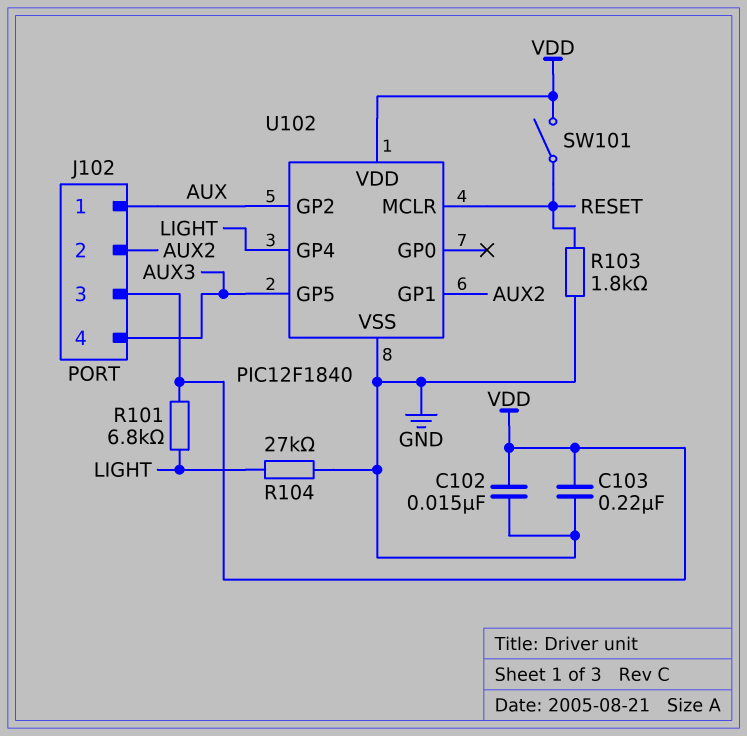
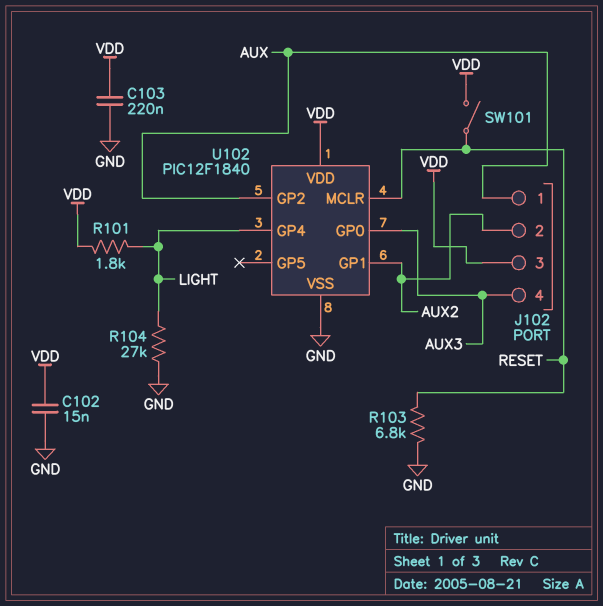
R101: 6.8k (LIGHT, VDD) -> 1.8k (LIGHT, VDD)
R103: 1.8k (GND, RESET) -> 6.8k (GND, RESET)
U102 pin GP0: none -> AUX3
U102 pin GP5: AUX3 -> none

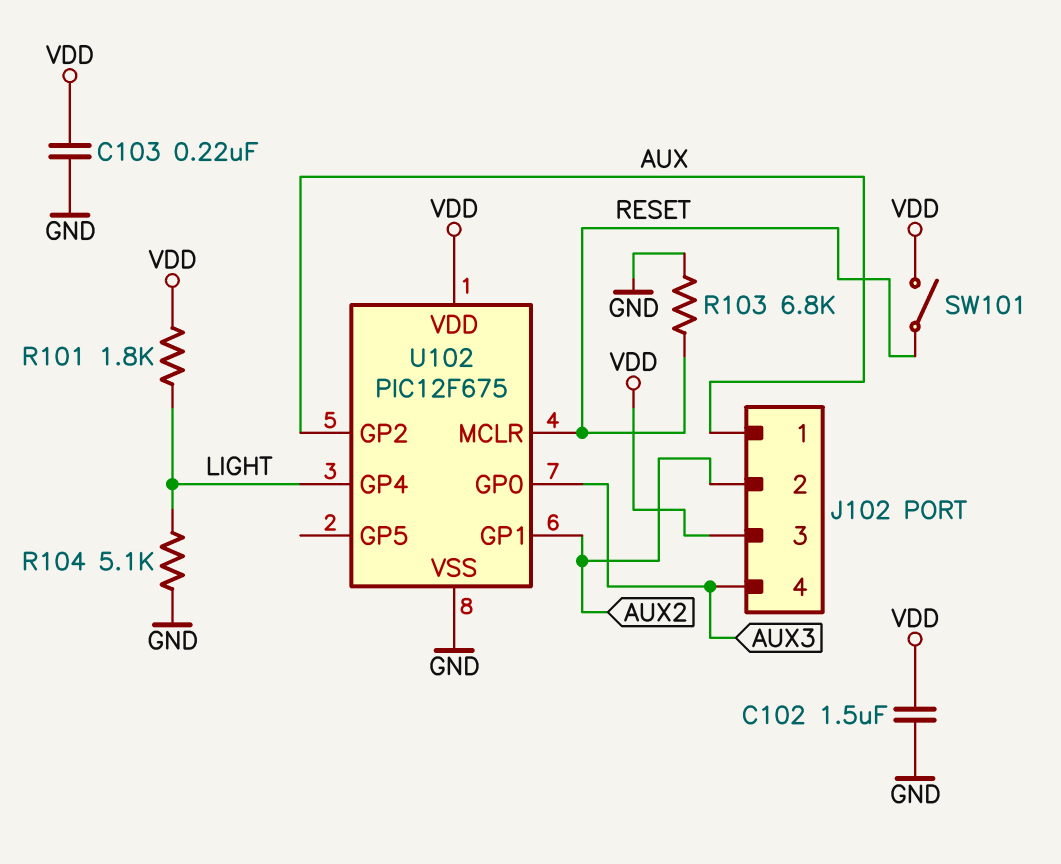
C102: 15nF (GND, VDD) -> 1.5uF (GND, VDD)
R104: 27k (GND, LIGHT) -> 5.1k (GND, LIGHT)
U102: PIC12F1840 -> PIC12F675

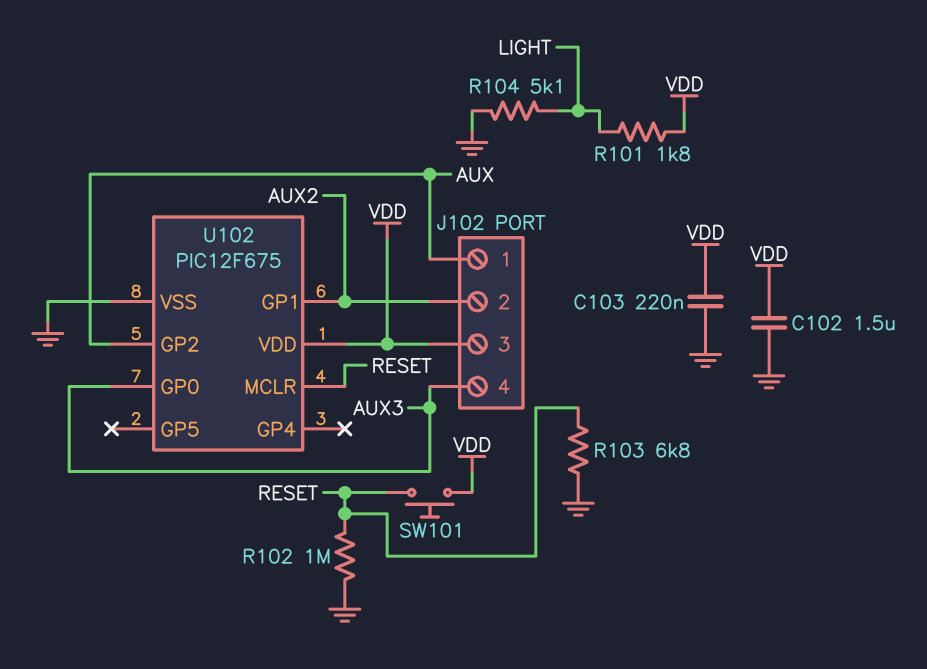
R102: none -> 1M (GND, RESET)
SW101: switch (RESET, VDD) -> button (RESET, VDD)
U102 pin GP4: LIGHT -> none

